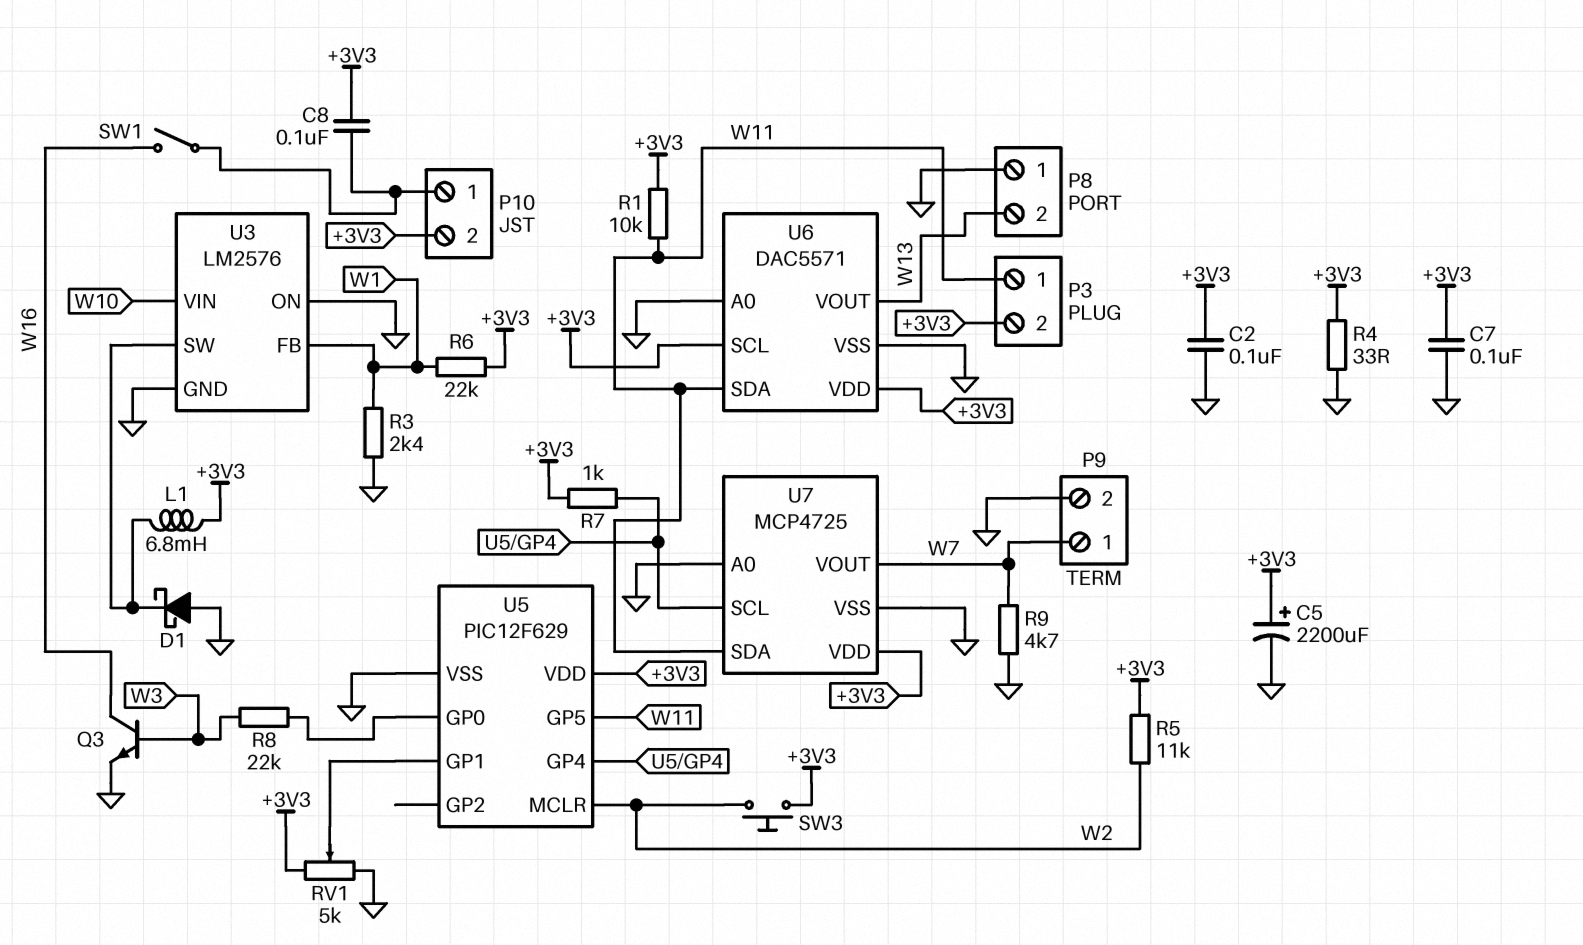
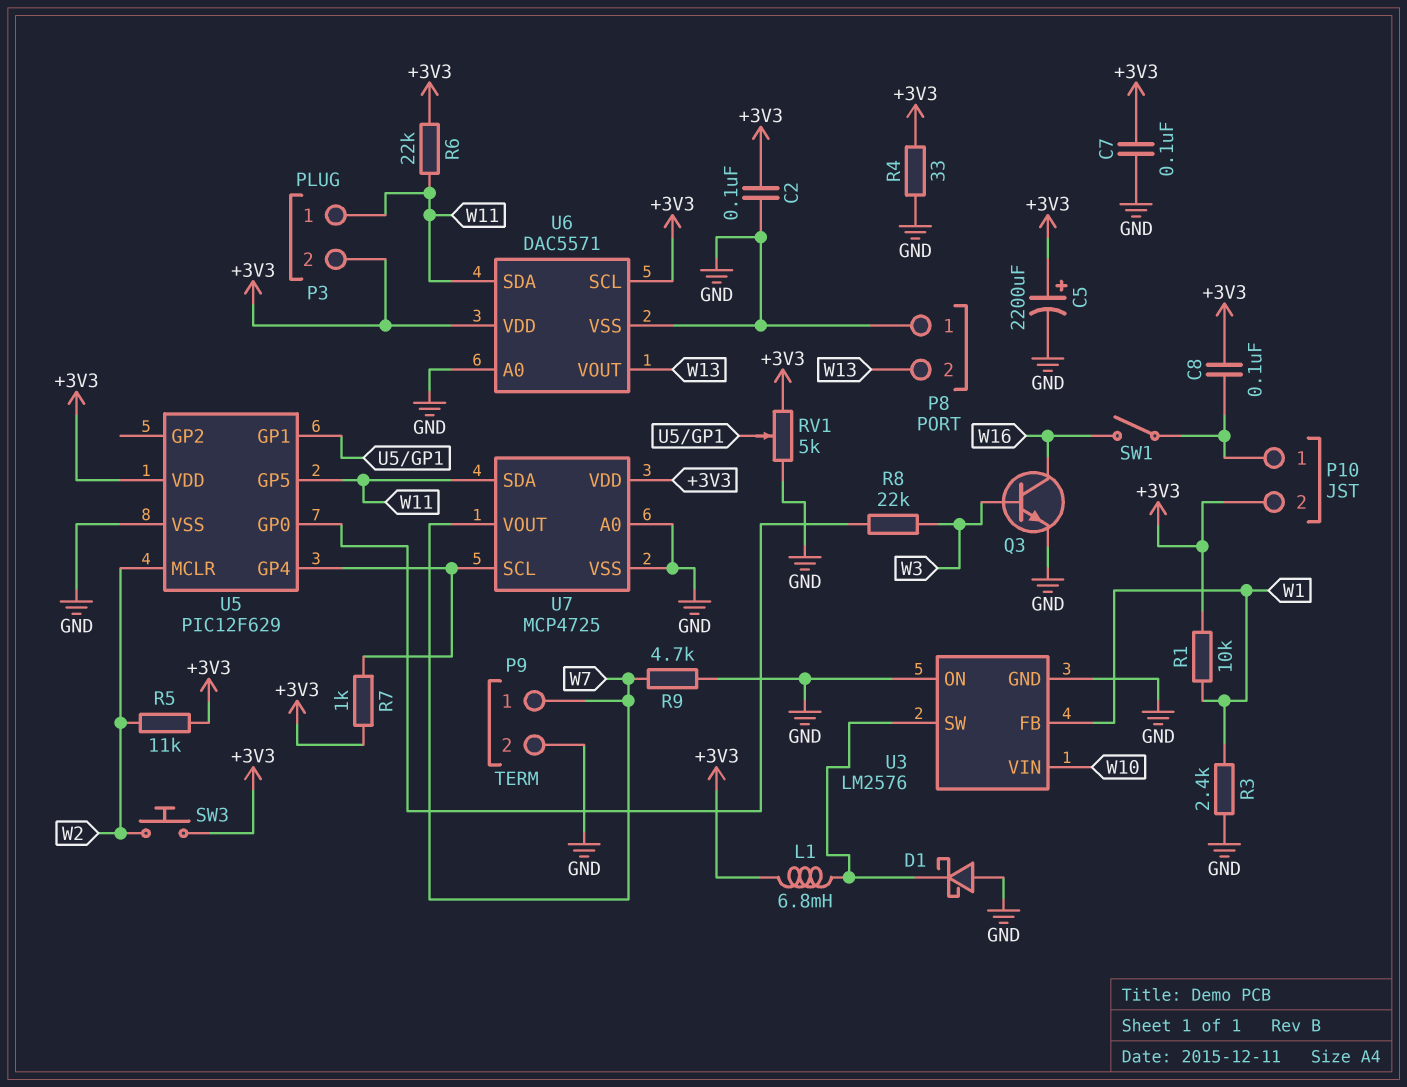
R1: 10k (+3V3, W11) -> 10k (+3V3, W1)
R6: 22k (+3V3, W1) -> 22k (+3V3, W11)

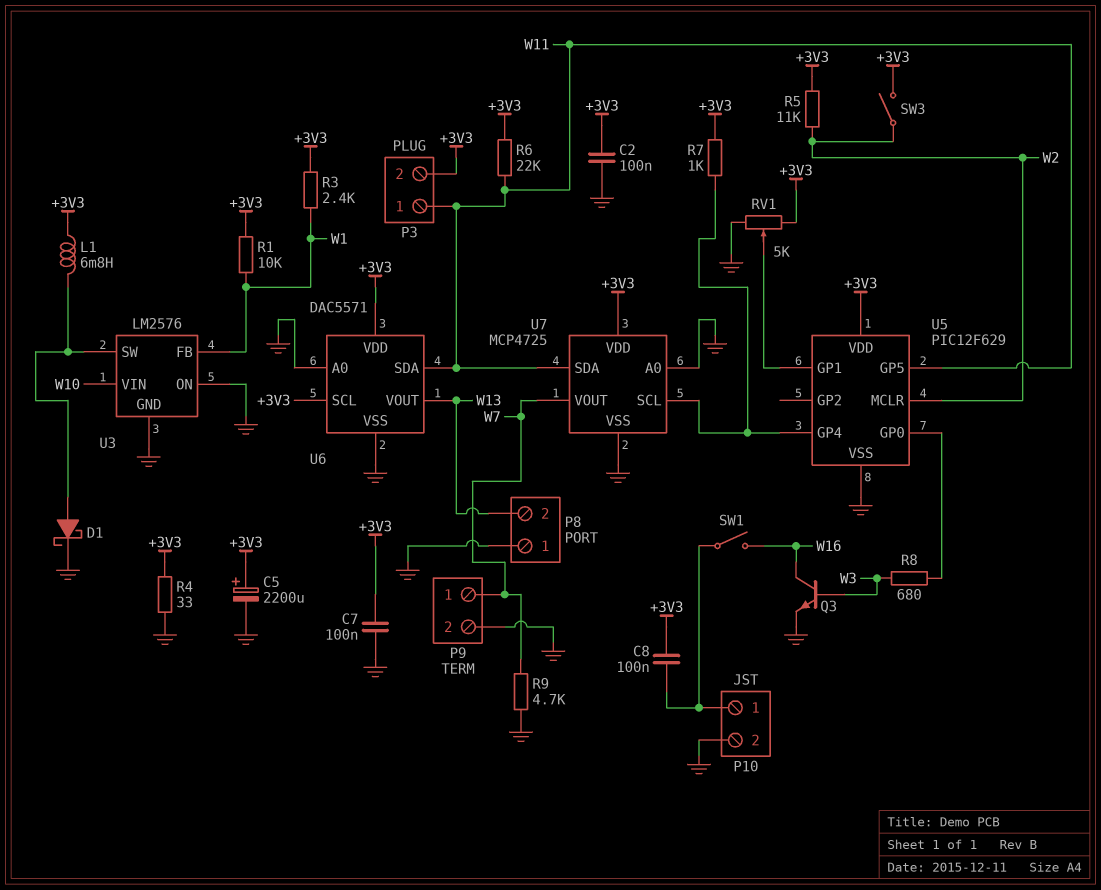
D1: schottky (A GND, K U3/SW) -> schottky (A U3/SW, K GND)
P10 pin 2: +3V3 -> GND
R3: 2.4k (GND, W1) -> 2.4k (+3V3, W1)
R8: 22k (U5/GP0, W3) -> 680 (U5/GP0, W3)
SW3: button (+3V3, W2) -> switch (+3V3, W2)

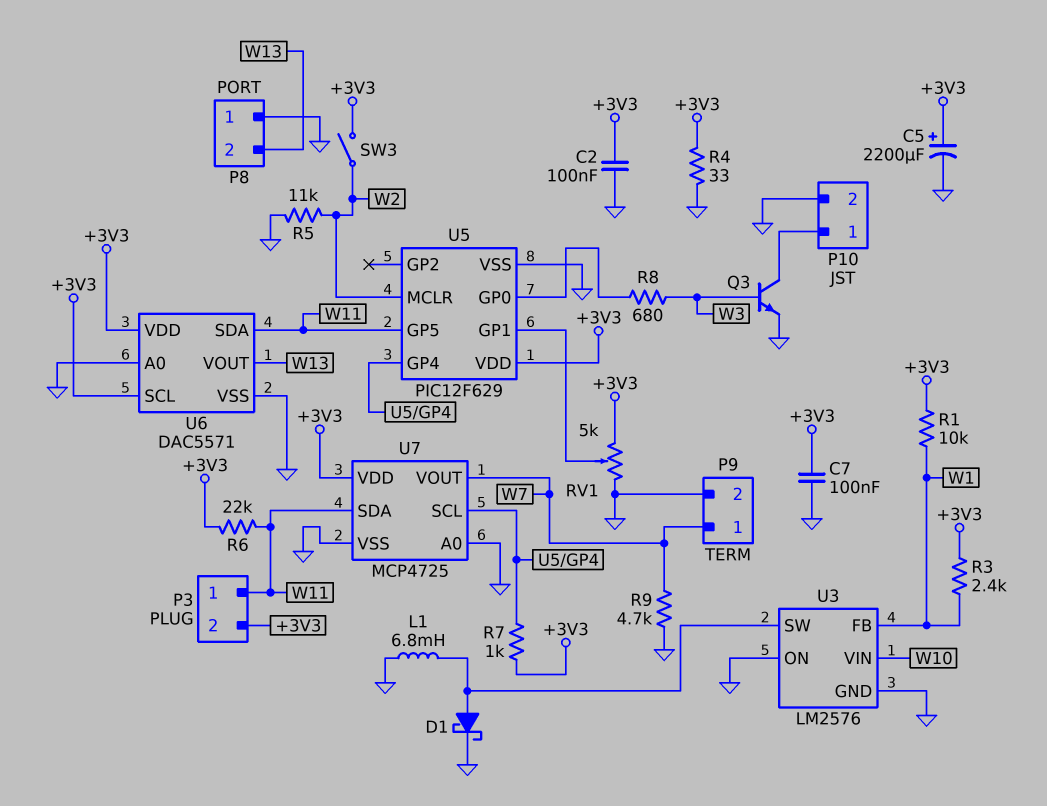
C8: 100nF (+3V3, P10/1) -> none
L1: 6.8mH (+3V3, U3/SW) -> 6.8mH (GND, U3/SW)
Q3: NPN (B W3, C W16, E GND) -> NPN (B W3, C P10/1, E GND)
R5: 11k (+3V3, W2) -> 11k (GND, W2)
SW1: switch (P10/1, W16) -> none

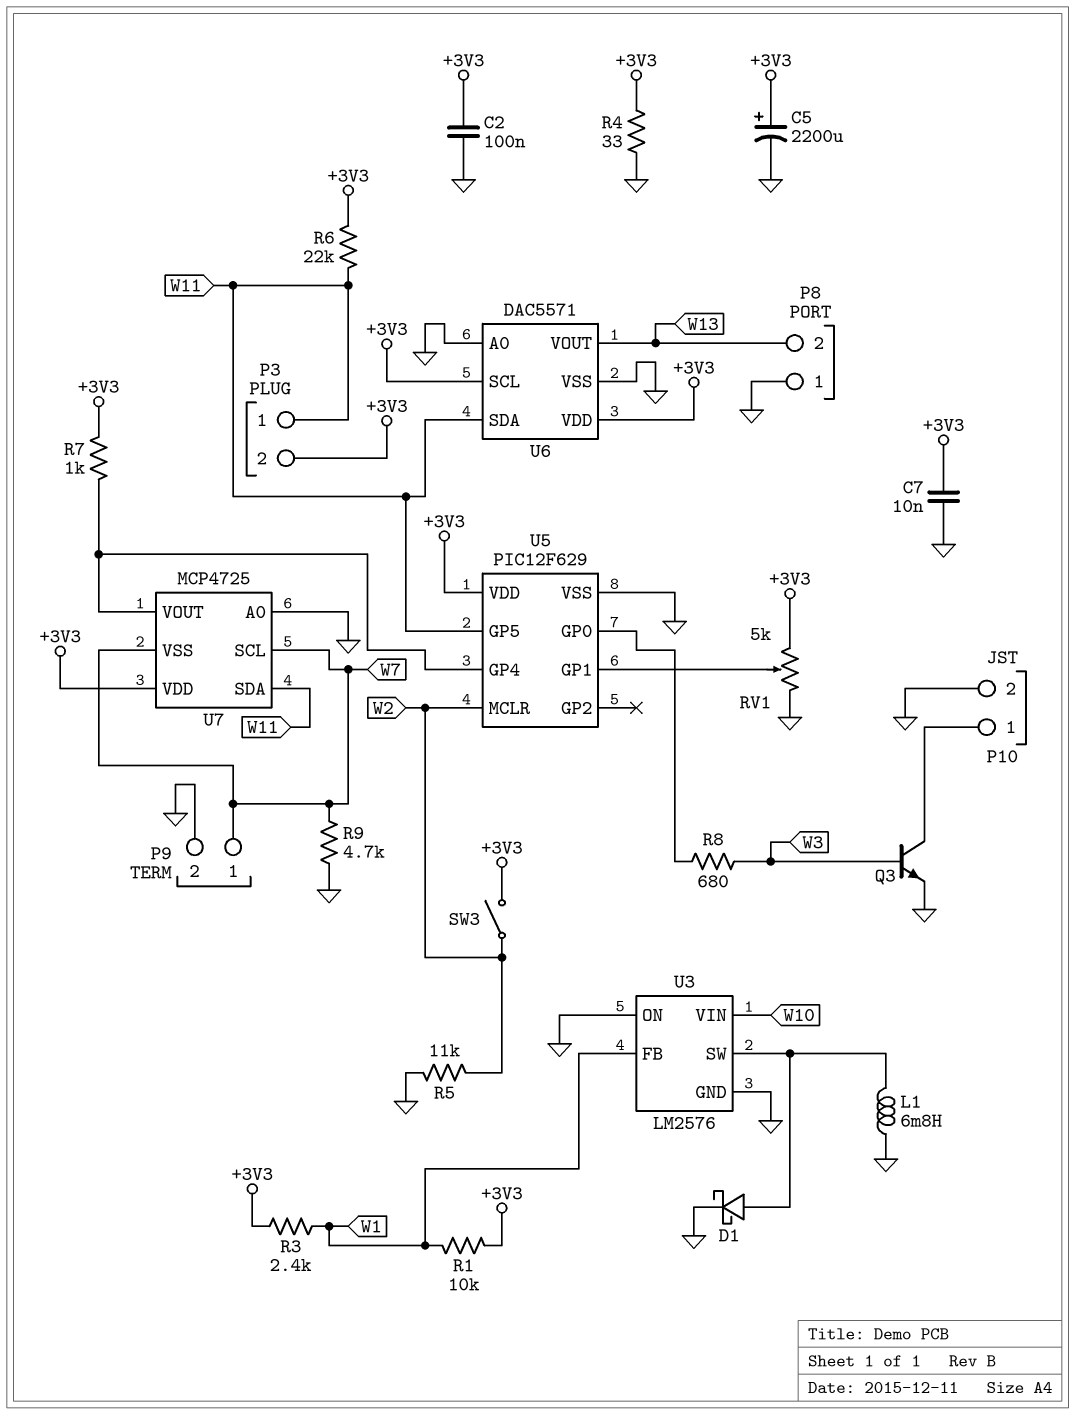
C7: 100nF (+3V3, GND) -> 10nF (+3V3, GND)
U7 pin SCL: U5/GP4 -> W7
U7 pin VOUT: W7 -> U5/GP4
U7 pin VSS: GND -> W7

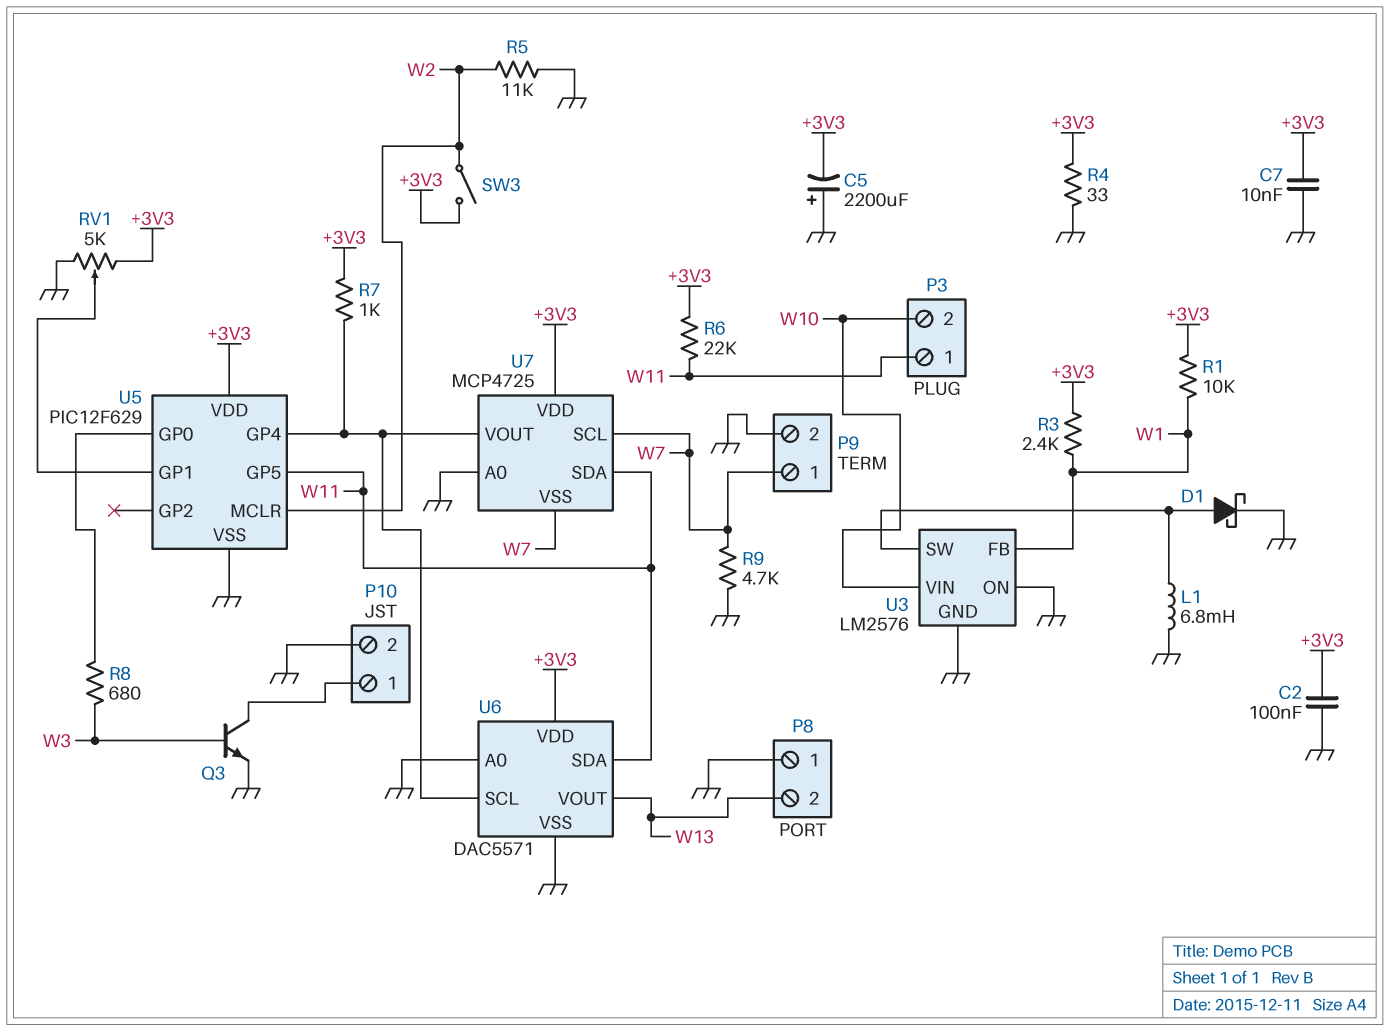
C5: 2200uF (plus +3V3, minus GND) -> 2200uF (plus GND, minus +3V3)
P3 pin 2: +3V3 -> W10
U6 pin SCL: +3V3 -> U5/GP4

